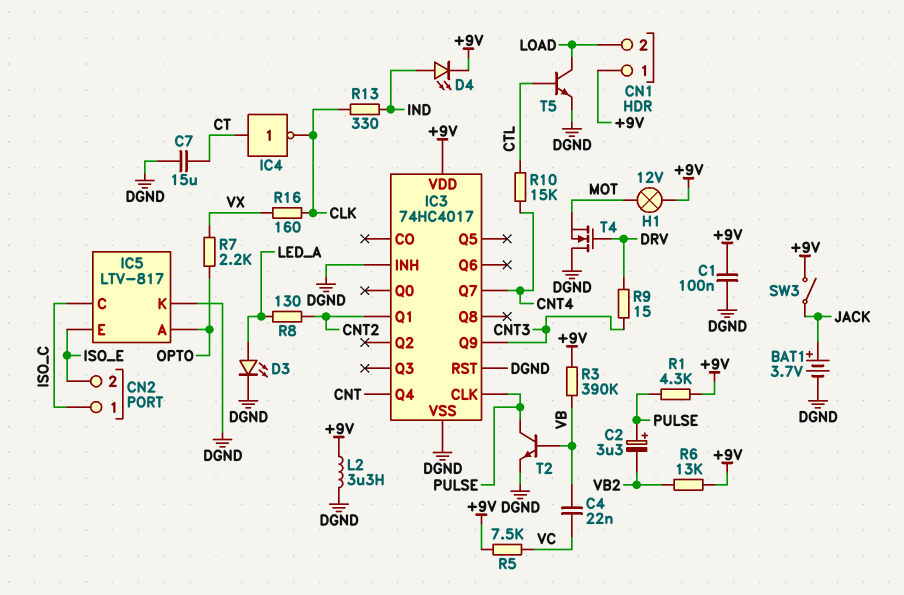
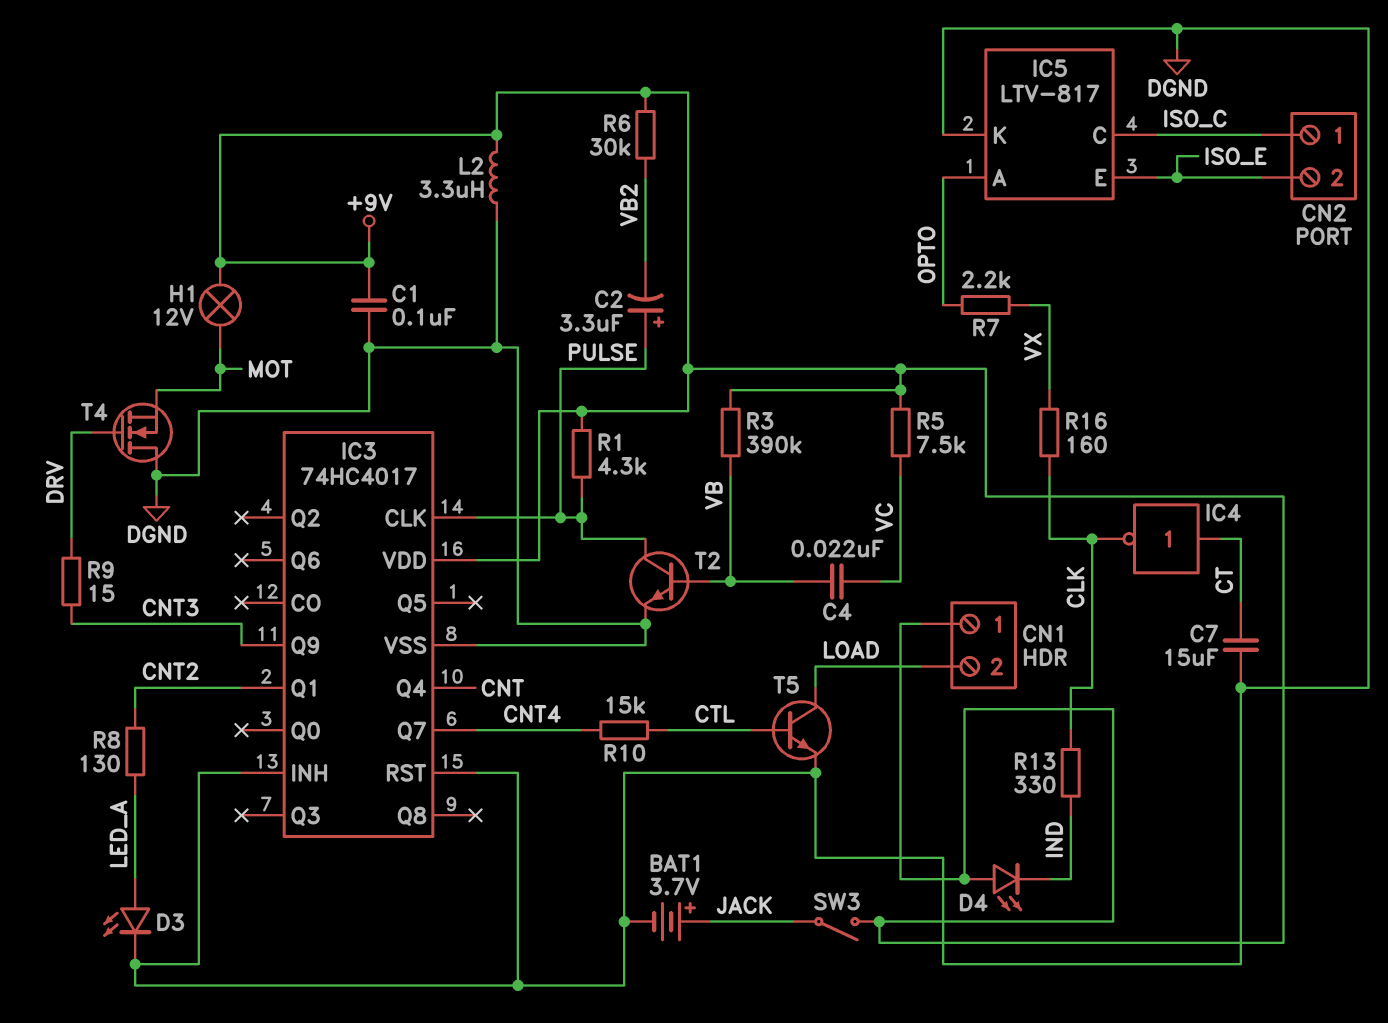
D4: LED (A IND, K +9V) -> LED (A +9V, K IND)
R6: 13k (+9V, VB2) -> 30k (+9V, VB2)

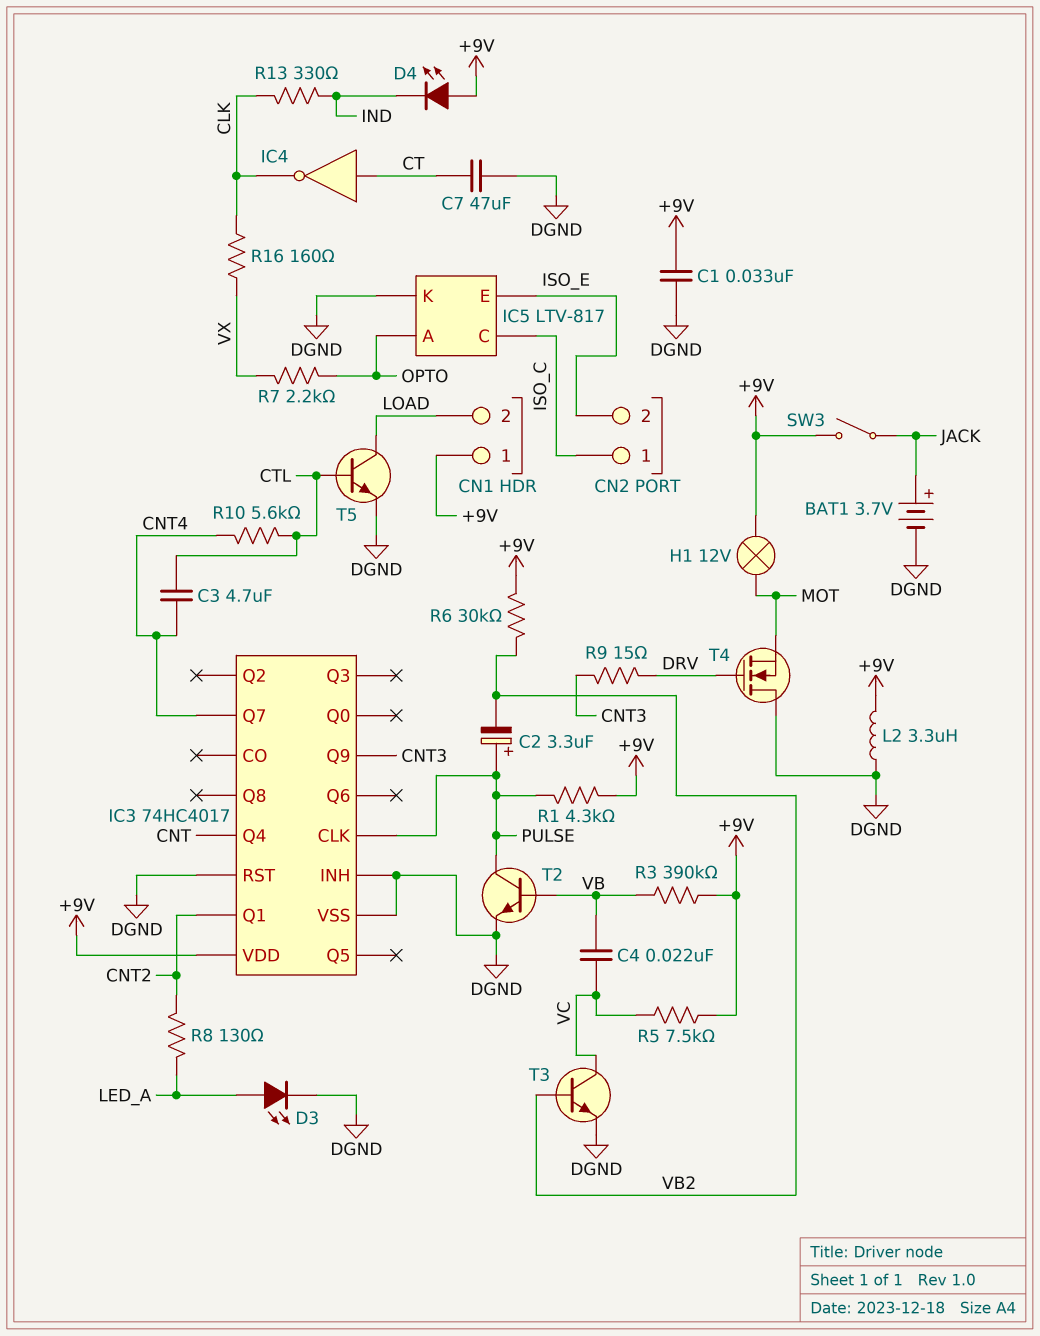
C1: 100nF (+9V, DGND) -> 33nF (+9V, DGND)
C3: none -> 4.7uF (CNT4, CTL)
C7: 15uF (CT, DGND) -> 47uF (CT, DGND)
R10: 15k (CNT4, CTL) -> 5.6k (CNT4, CTL)
T3: none -> NPN (B VB2, C VC, E DGND)

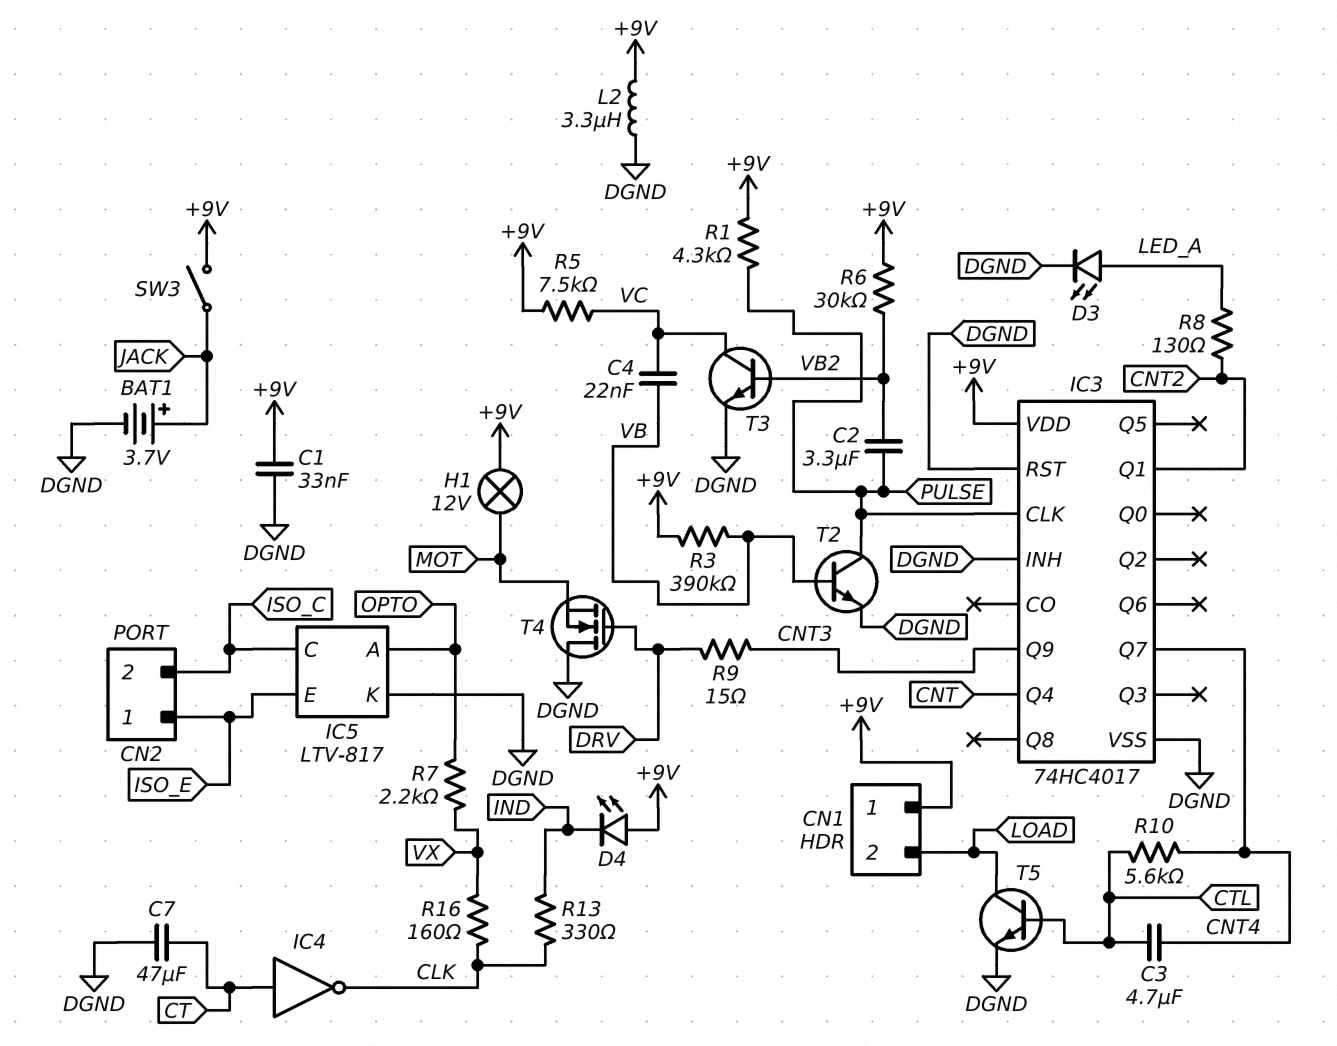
C2: 3.3uF (plus PULSE, minus VB2) -> 3.3uF (PULSE, VB2)
CN2 pin 1: ISO_C -> ISO_E
CN2 pin 2: ISO_E -> ISO_C

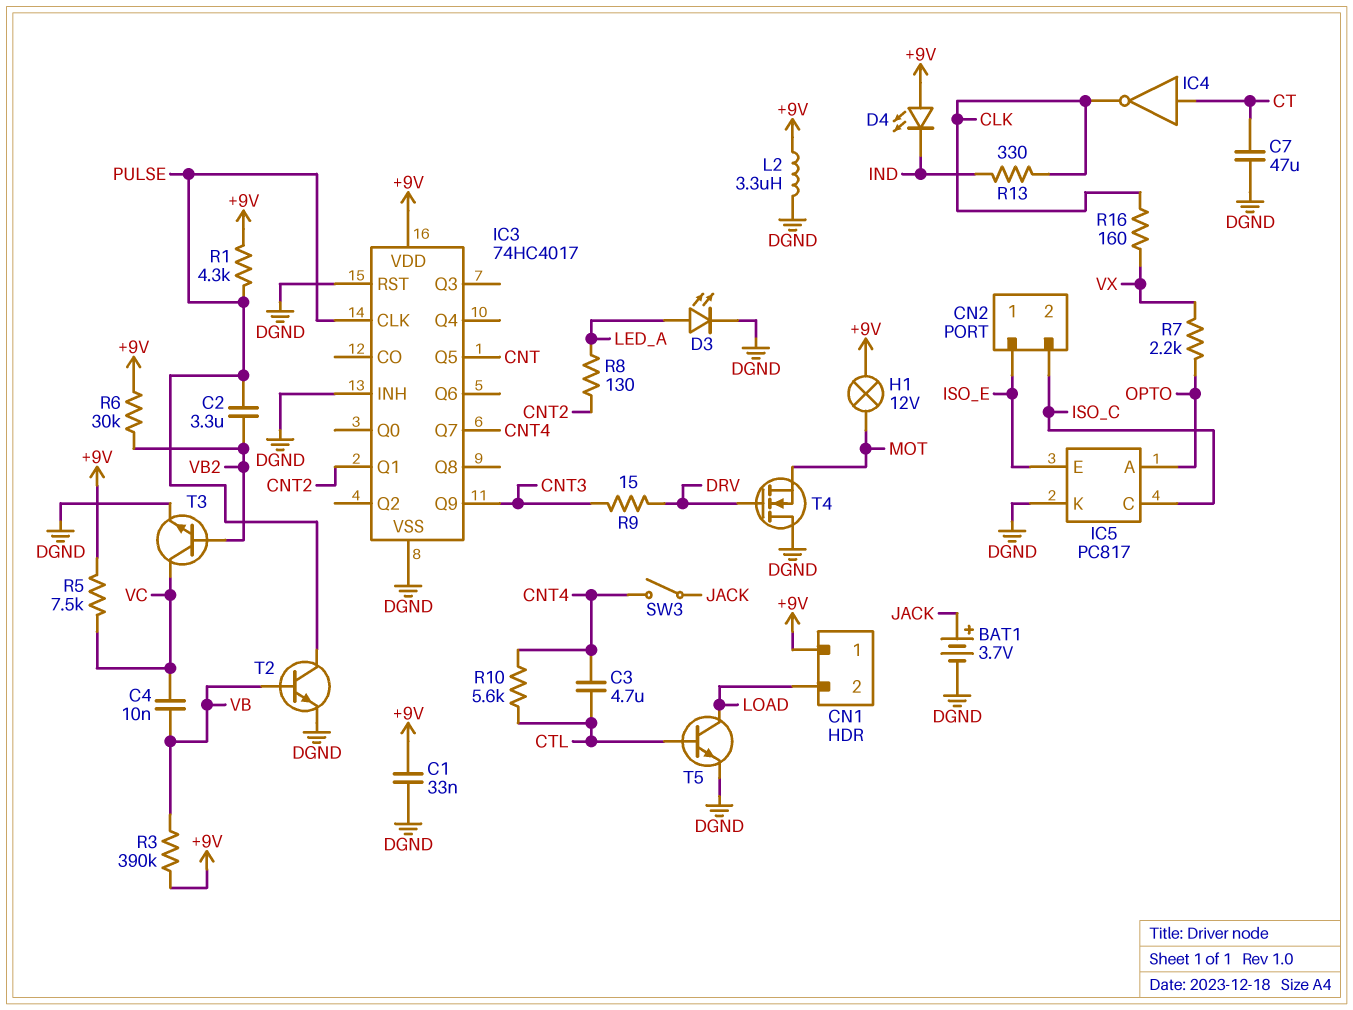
C4: 22nF (VB, VC) -> 10nF (VB, VC)
IC3 pin Q4: CNT -> none
IC3 pin Q5: none -> CNT
IC5: LTV-817 -> PC817
SW3: switch (+9V, JACK) -> switch (CNT4, JACK)

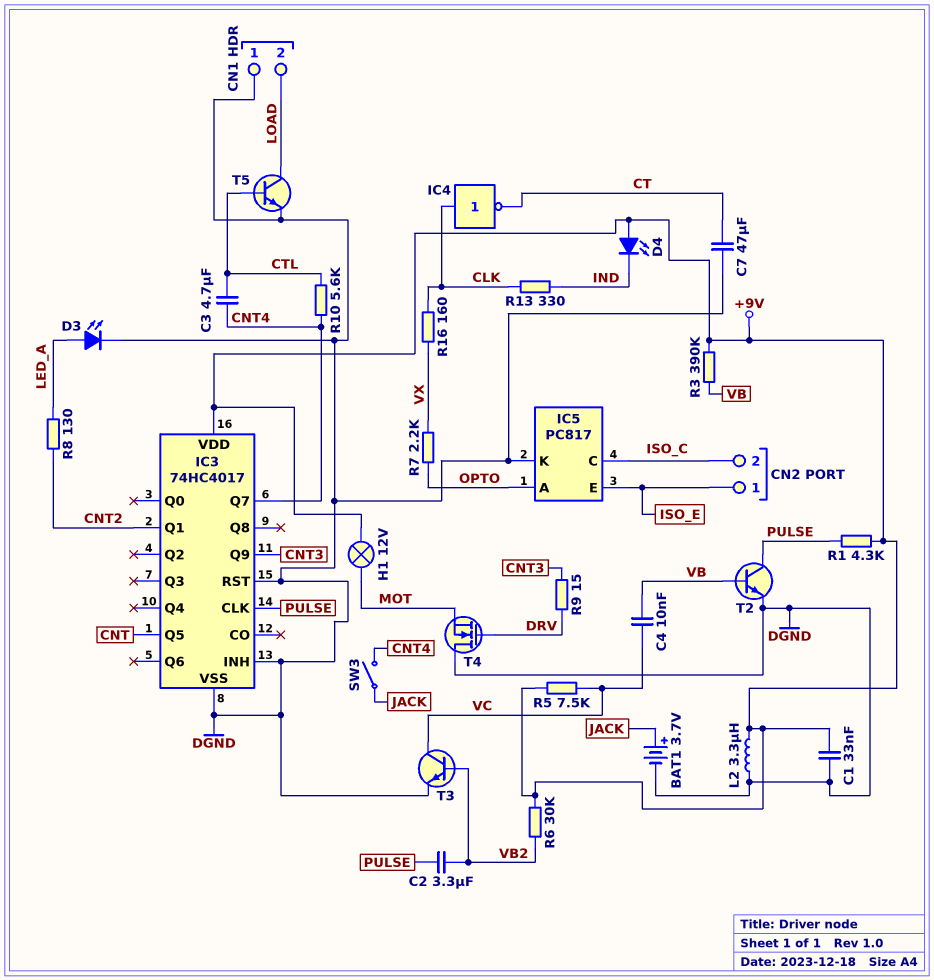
CN1 pin 1: +9V -> DGND
IC4: NOT (in CT, out CLK) -> NOT (in CLK, out CT)

